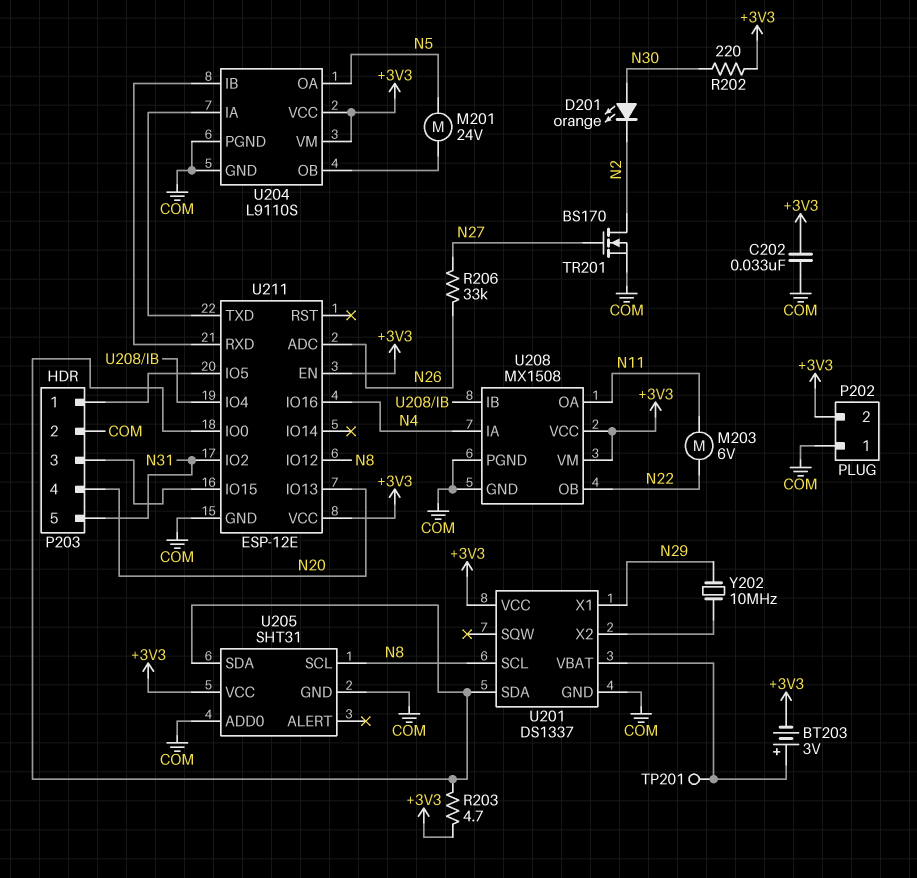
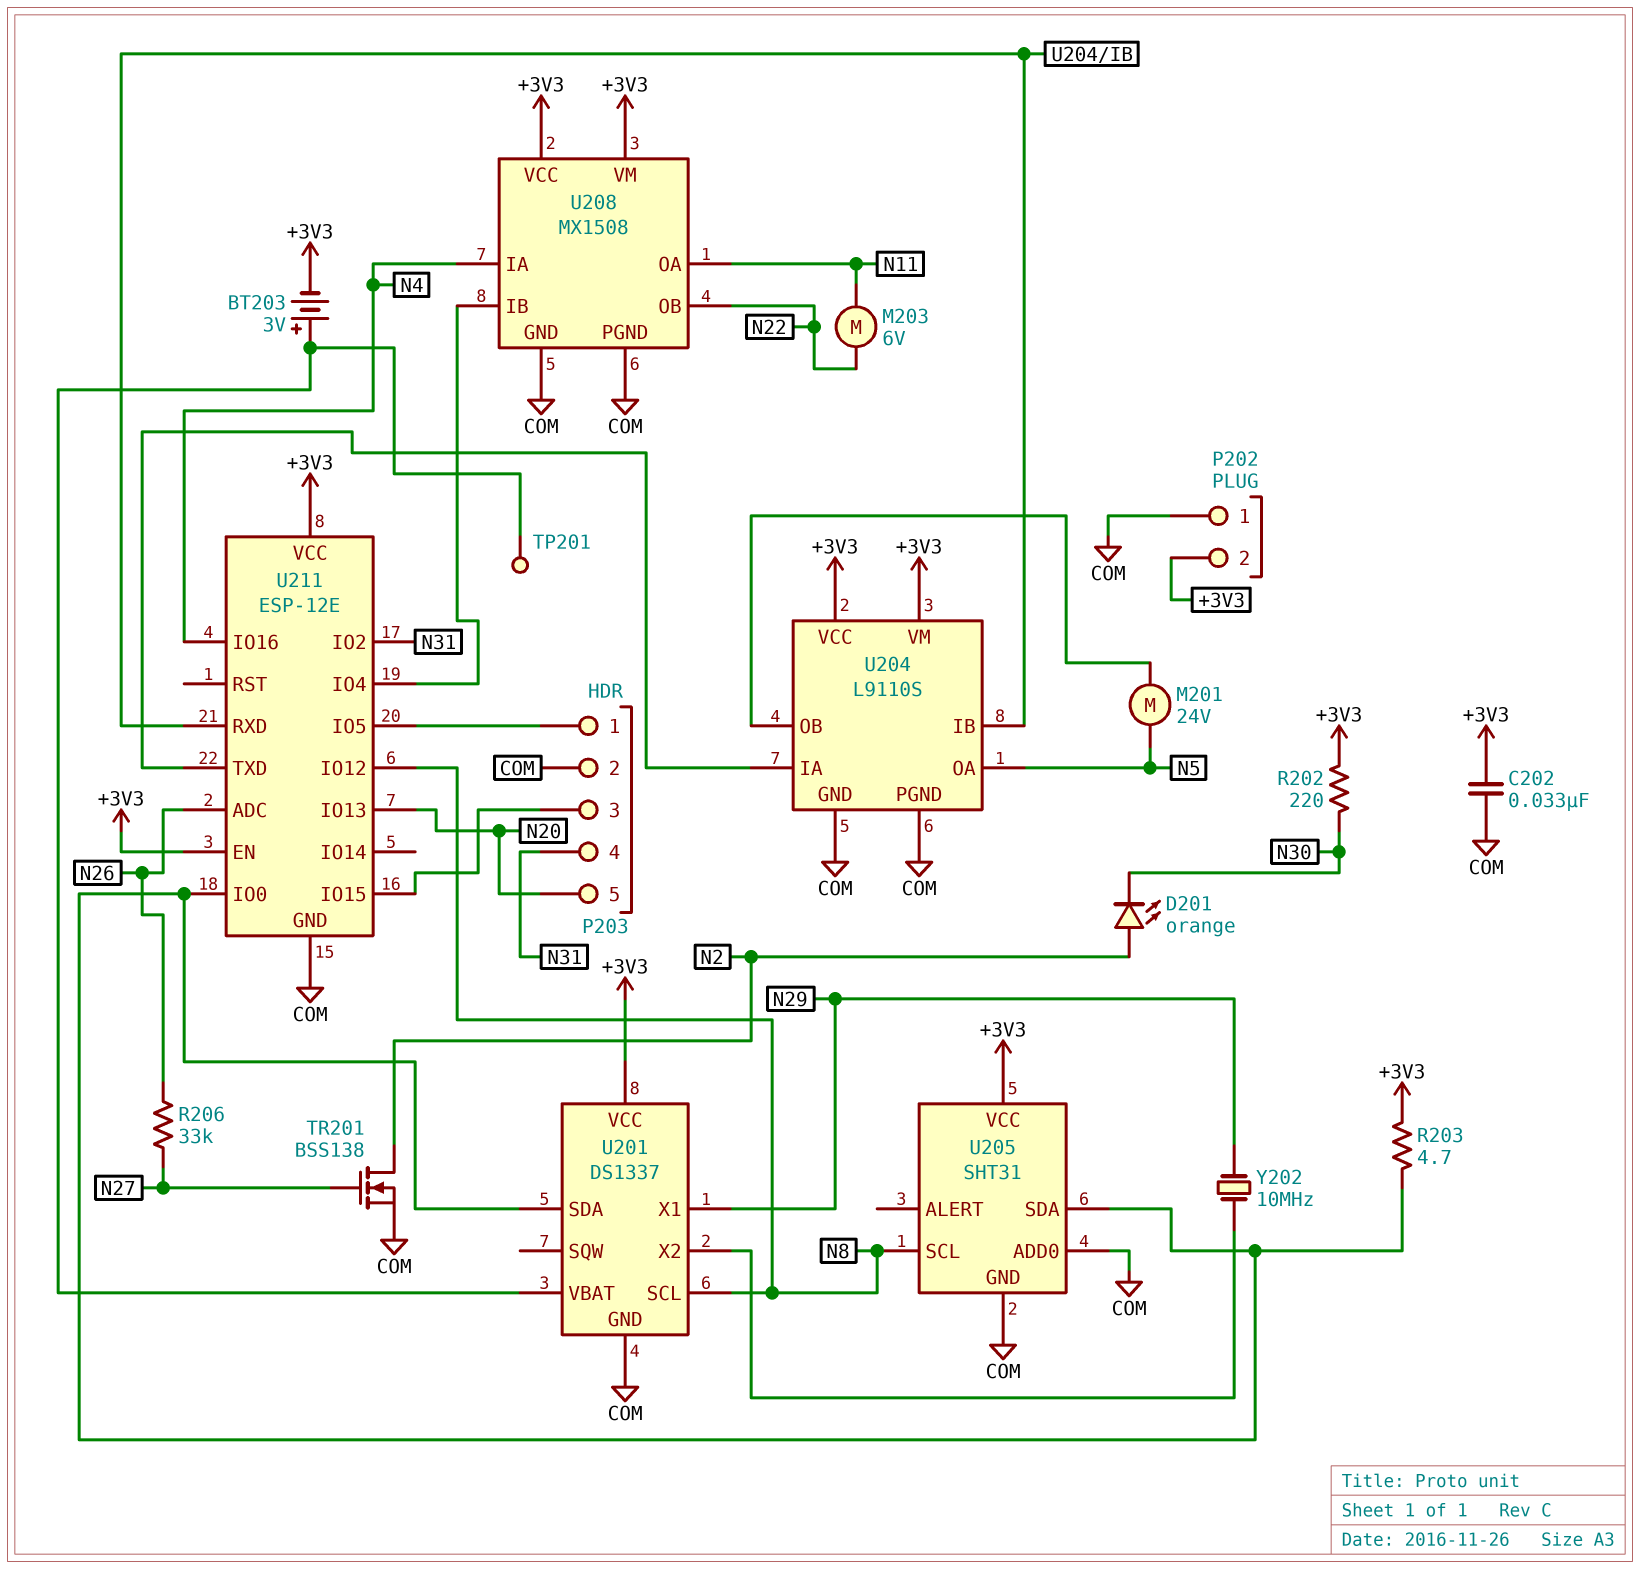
D201: LED orange (A N30, K N2) -> LED orange (A N2, K N30)
P203 pin 4: N20 -> N31
P203 pin 5: N31 -> N20
TR201: NMOS BS170 (G N27, D N2, S COM) -> NMOS BSS138 (G N27, D N2, S COM)

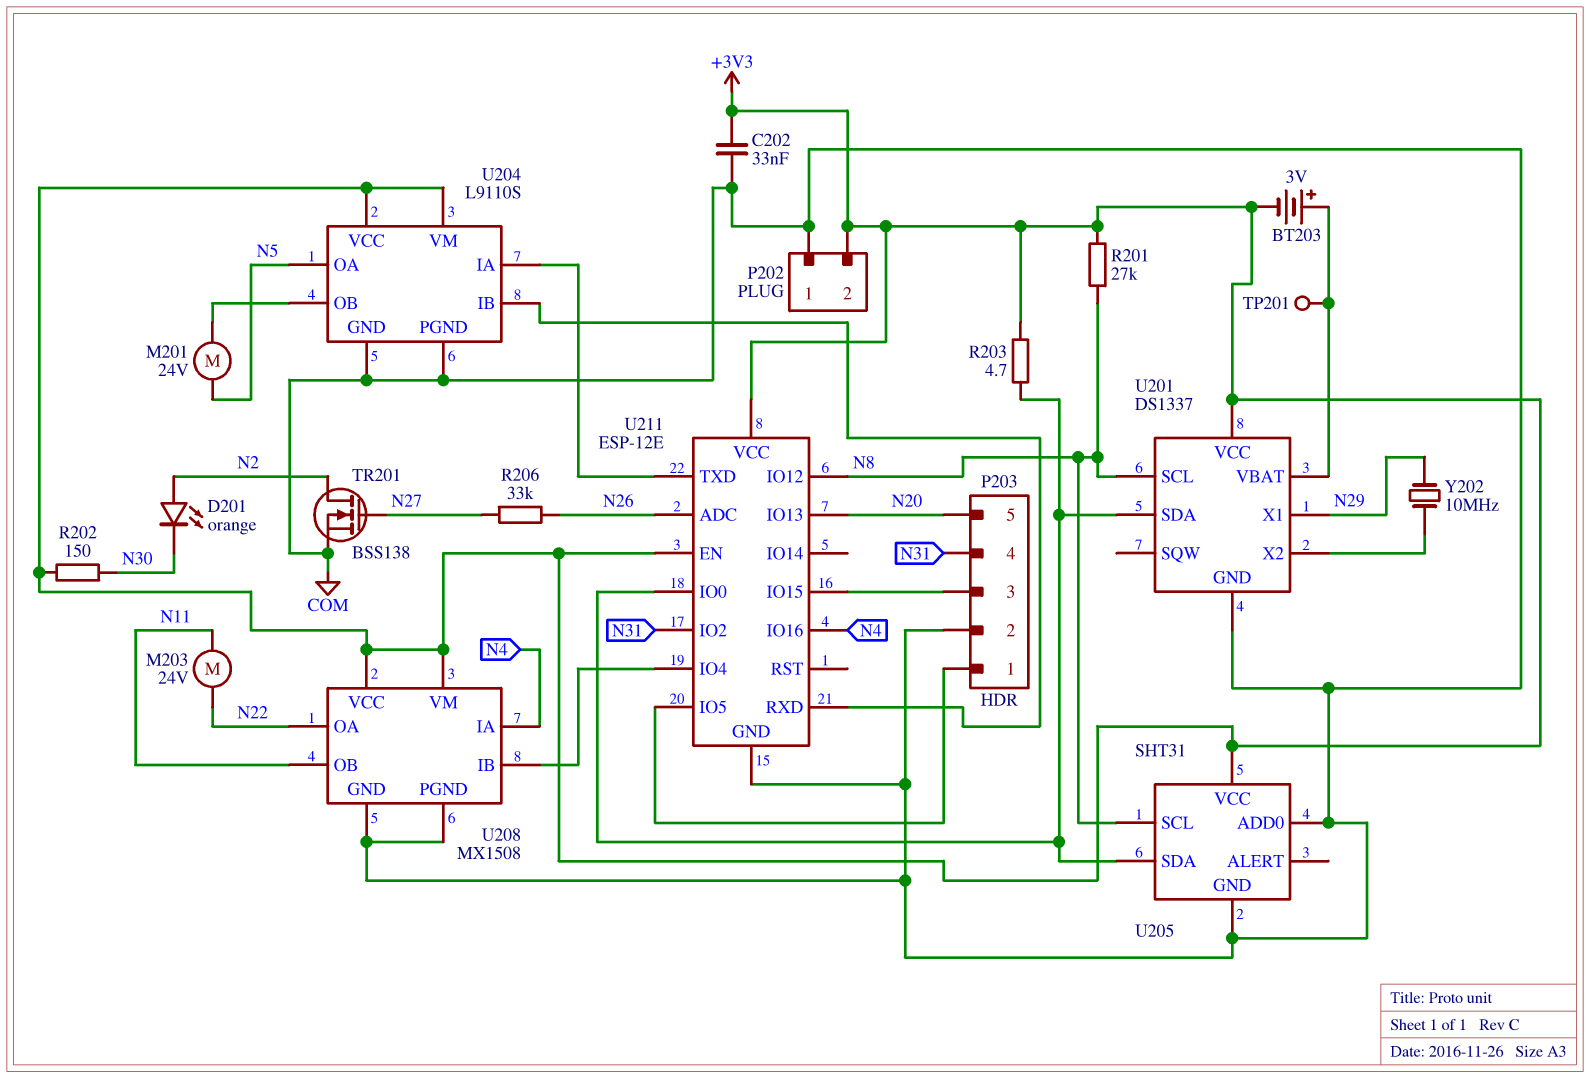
M203: motor 6V (N11, N22) -> motor 24V (N11, N22)
R201: none -> 27k (+3V3, N8)
R202: 220 (+3V3, N30) -> 150 (+3V3, N30)
U208 pin OA: N11 -> N22
U208 pin OB: N22 -> N11

